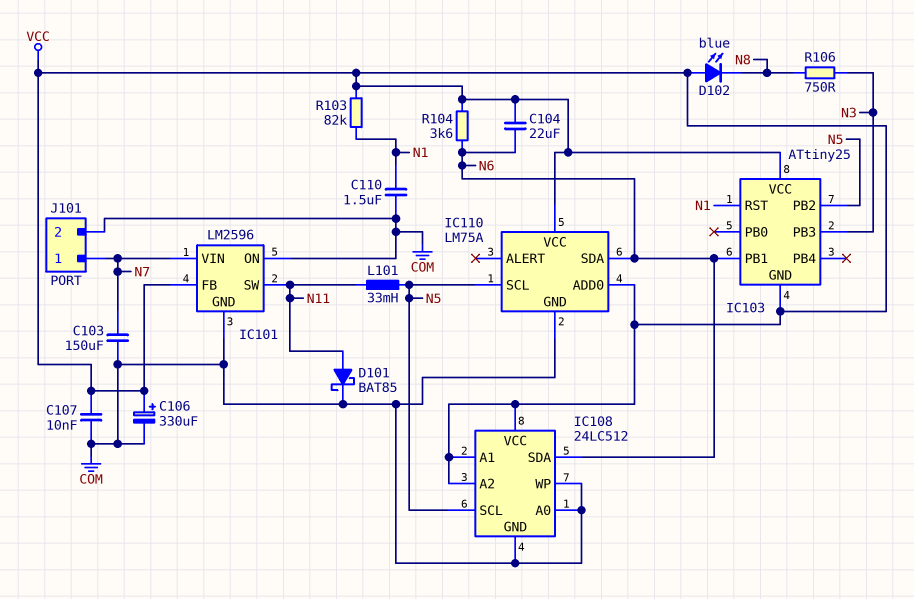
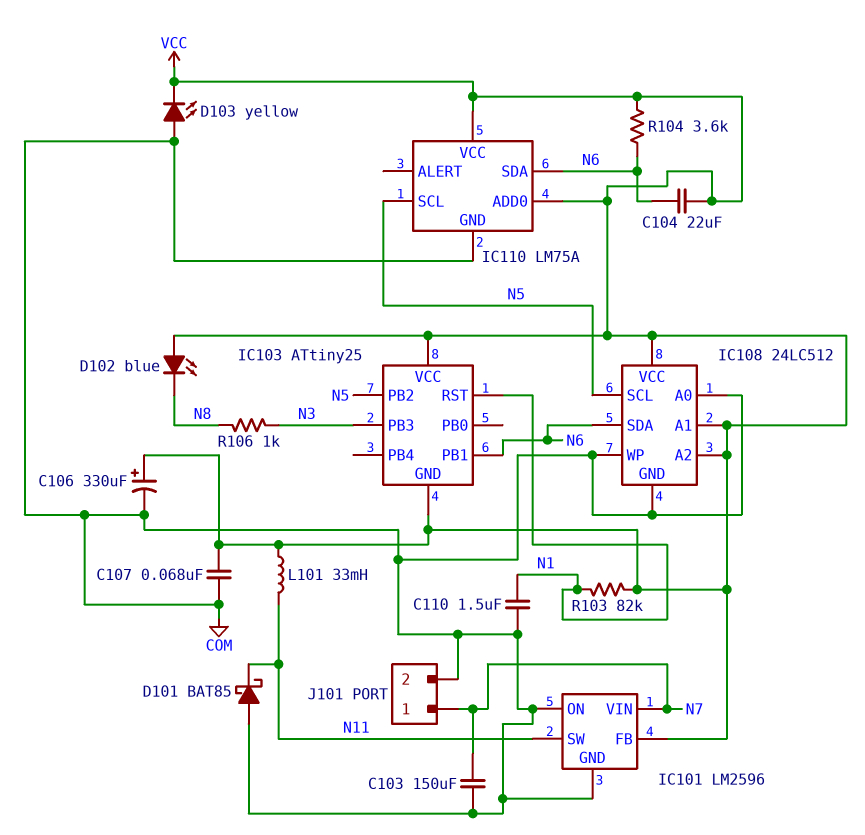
C107: 10nF (COM, VCC) -> 68nF (COM, VCC)
D101: schottky BAT85 (A N11, K COM) -> schottky BAT85 (A COM, K N11)
D103: none -> LED yellow (A COM, K VCC)
L101: 33mH (N5, N11) -> 33mH (N11, VCC)
R106: 750 (N3, N8) -> 1k (N3, N8)

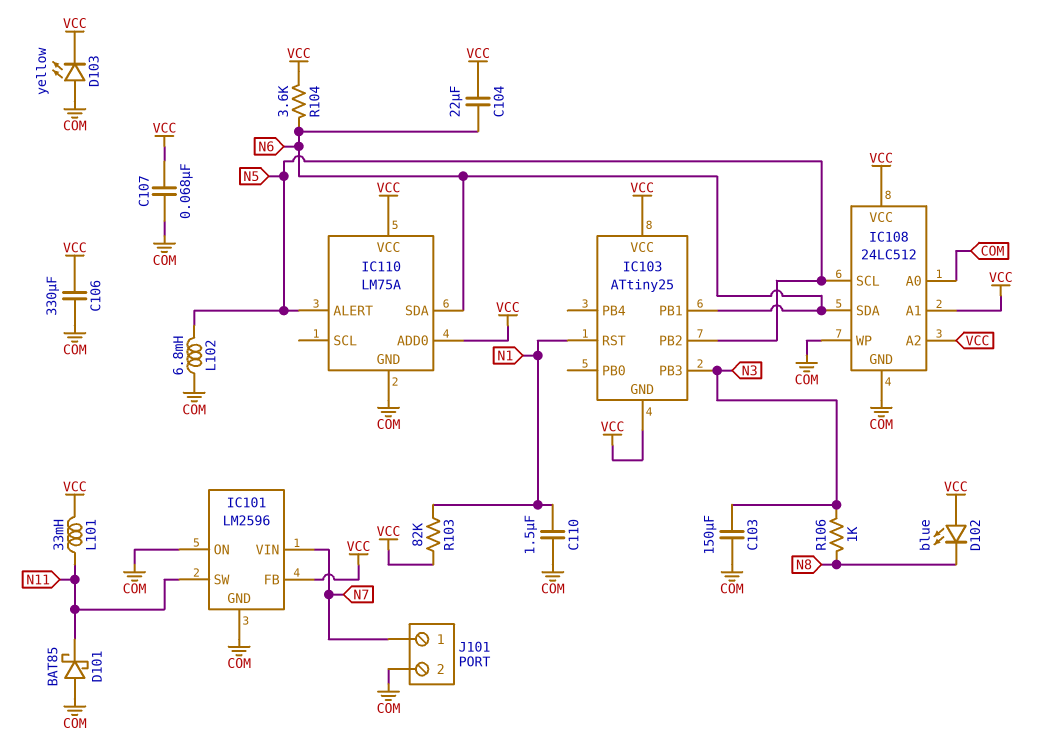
C103: 150uF (COM, N7) -> 150uF (COM, N3)
C106: 330uF (plus VCC, minus COM) -> 330uF (COM, VCC)
IC110 pin ALERT: none -> N5
IC110 pin SCL: N5 -> none
L102: none -> 6.8mH (COM, N5)

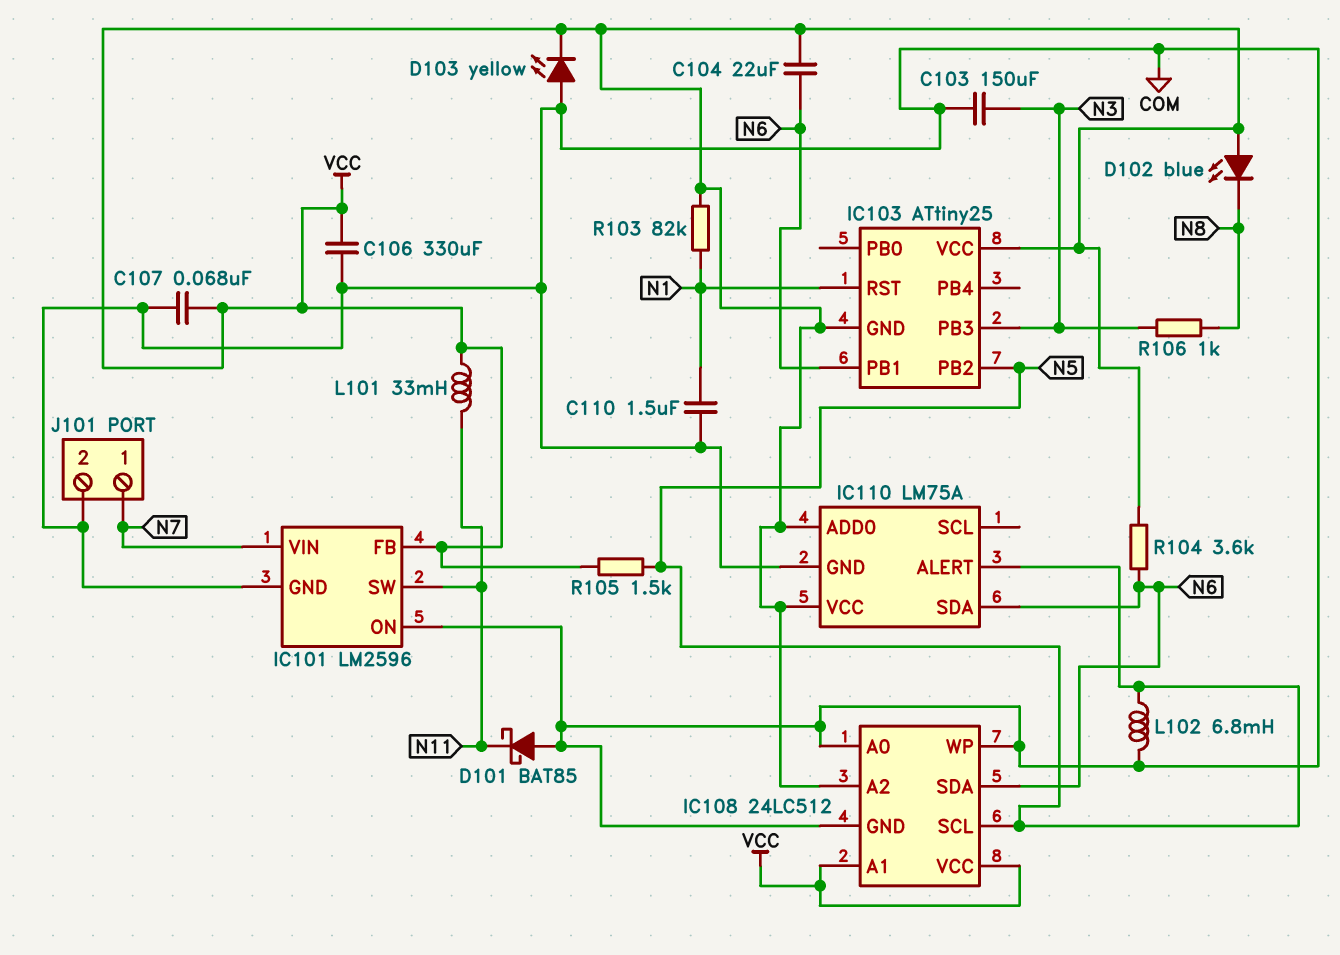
R105: none -> 1.5k (N5, VCC)

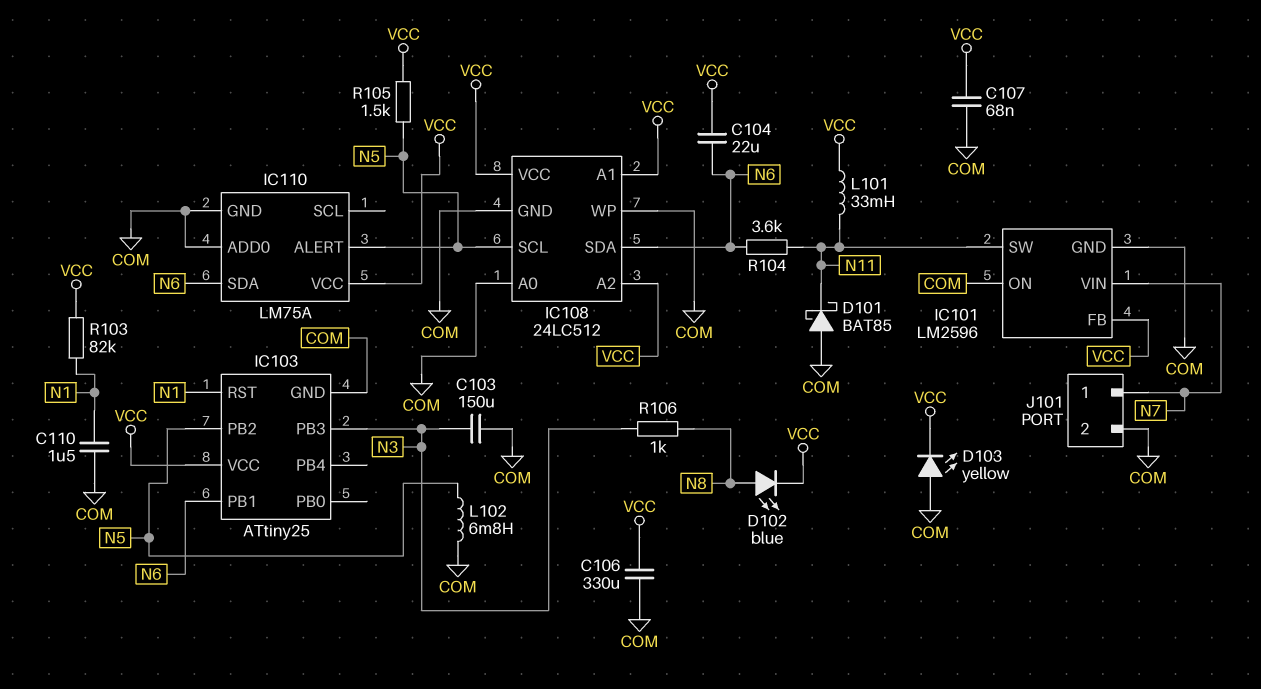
D102: LED blue (A VCC, K N8) -> LED blue (A N8, K VCC)
IC103 pin GND: VCC -> COM
IC110 pin ADD0: VCC -> COM
R104: 3.6k (N6, VCC) -> 3.6k (N6, N11)

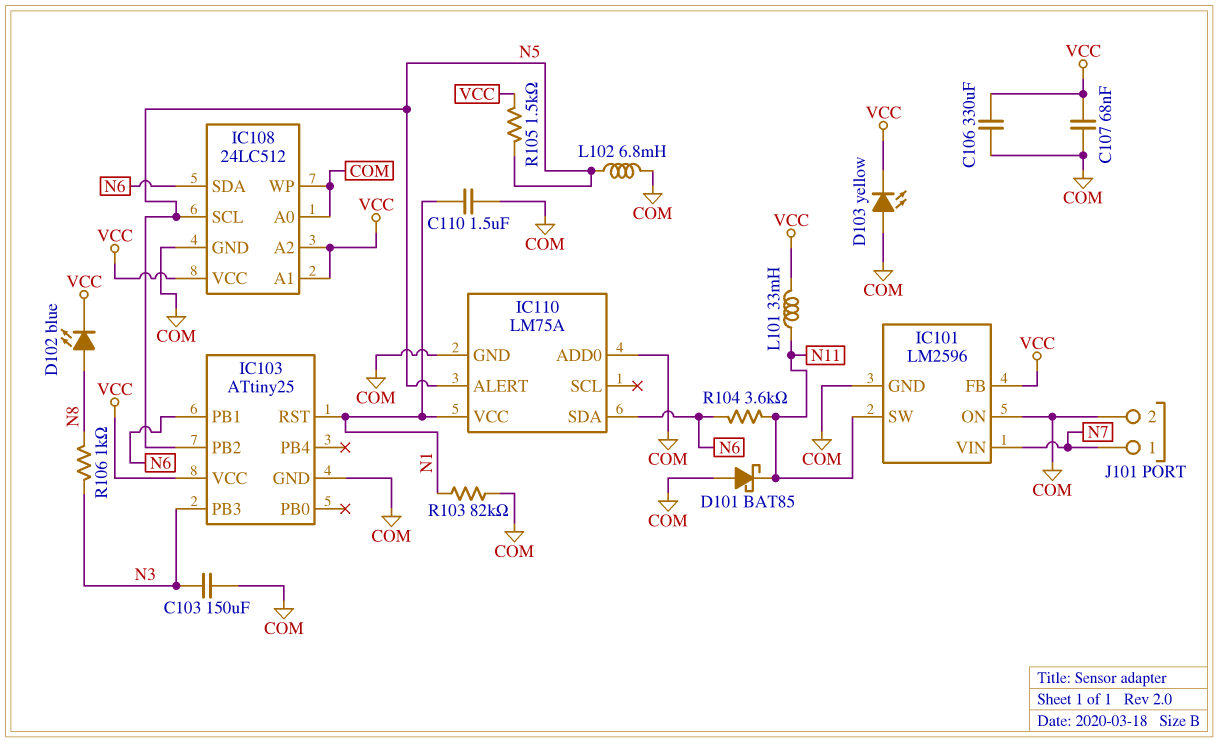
C104: 22uF (N6, VCC) -> none
IC110 pin VCC: VCC -> N1
R103: 82k (N1, VCC) -> 82k (COM, N1)

